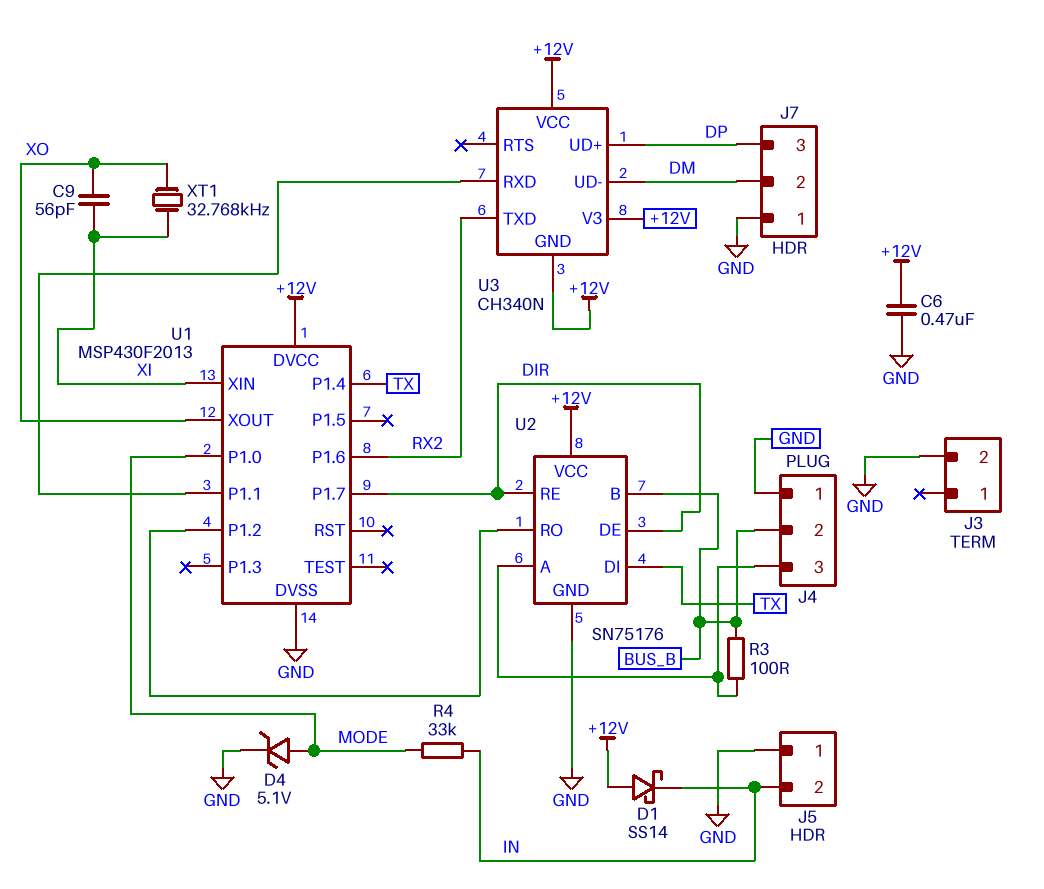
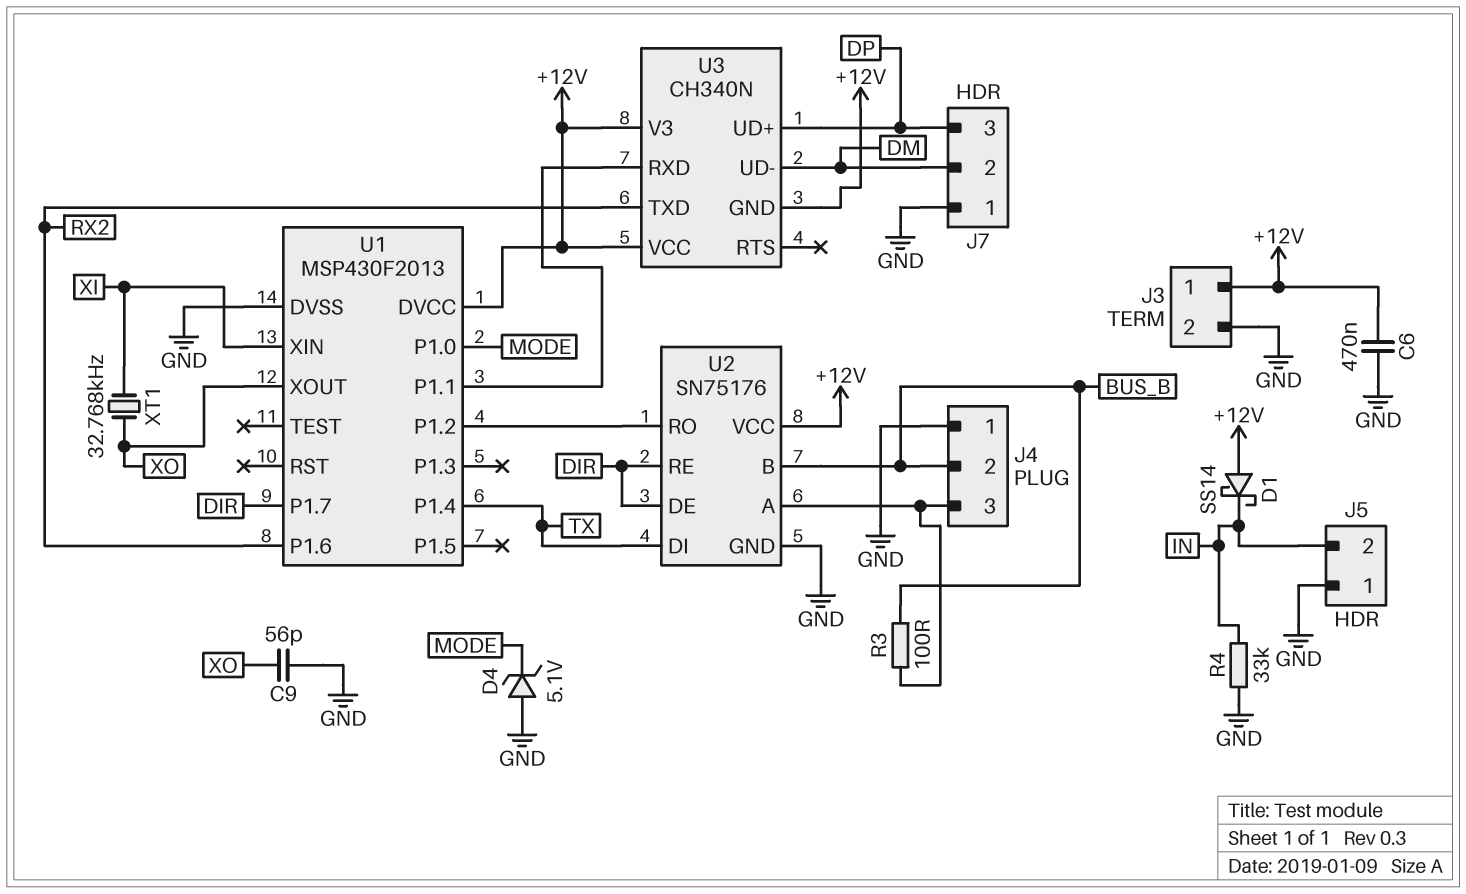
C9: 56pF (XI, XO) -> 56pF (GND, XO)
D4: zener 5.1V (A MODE, K GND) -> zener 5.1V (A GND, K MODE)
J3 pin 1: none -> +12V
R4: 33k (IN, MODE) -> 33k (GND, IN)

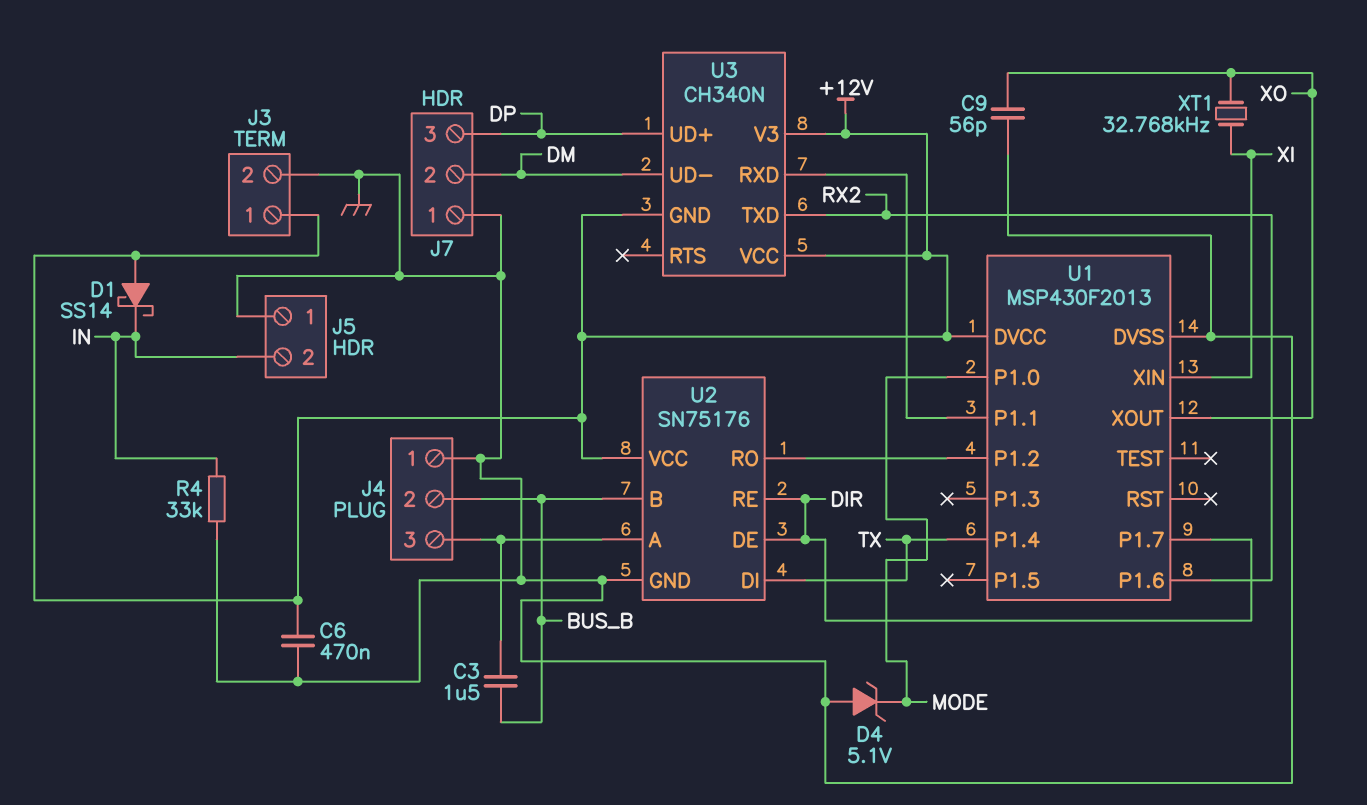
C3: none -> 1.5uF (BUS_B, J4/3)
R3: 100 (BUS_B, J4/3) -> none

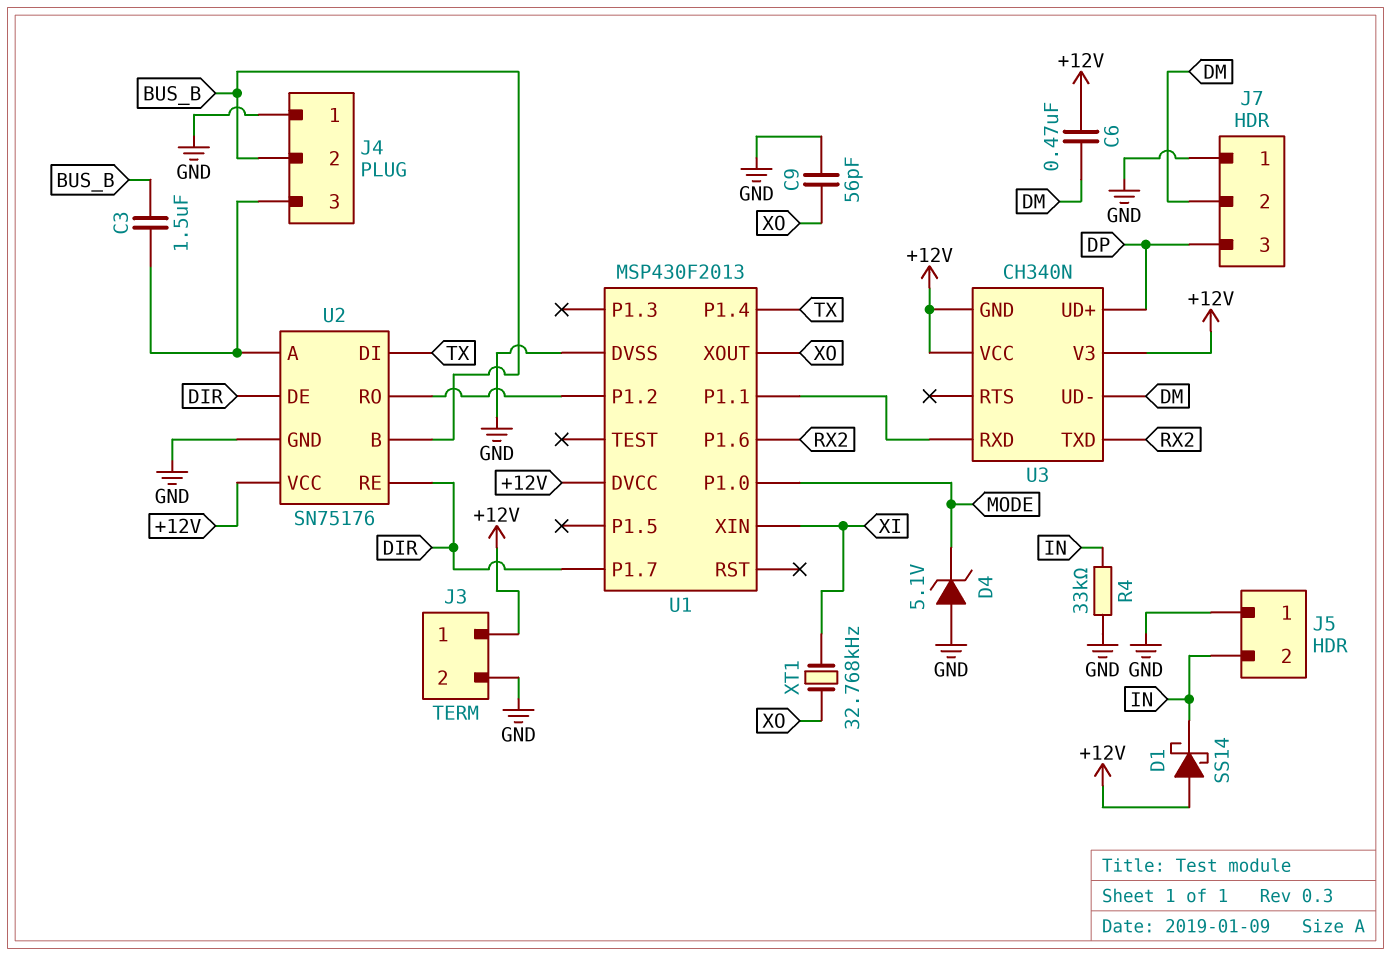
C6: 470nF (+12V, GND) -> 470nF (+12V, DM)

